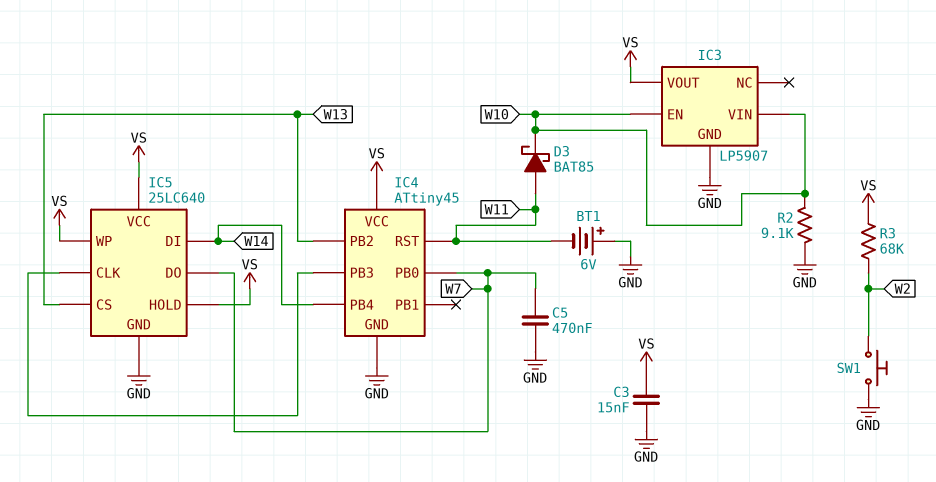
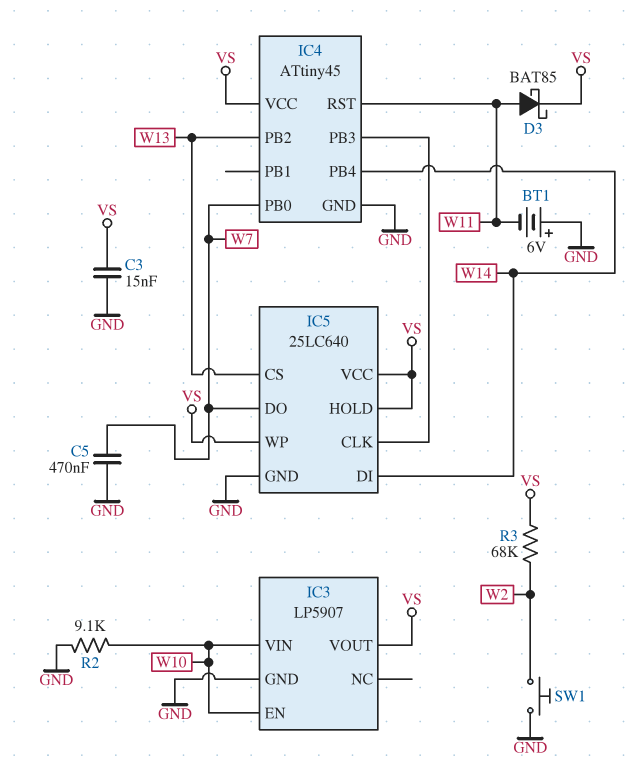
D3: schottky BAT85 (A W11, K W10) -> schottky BAT85 (A W11, K VS)

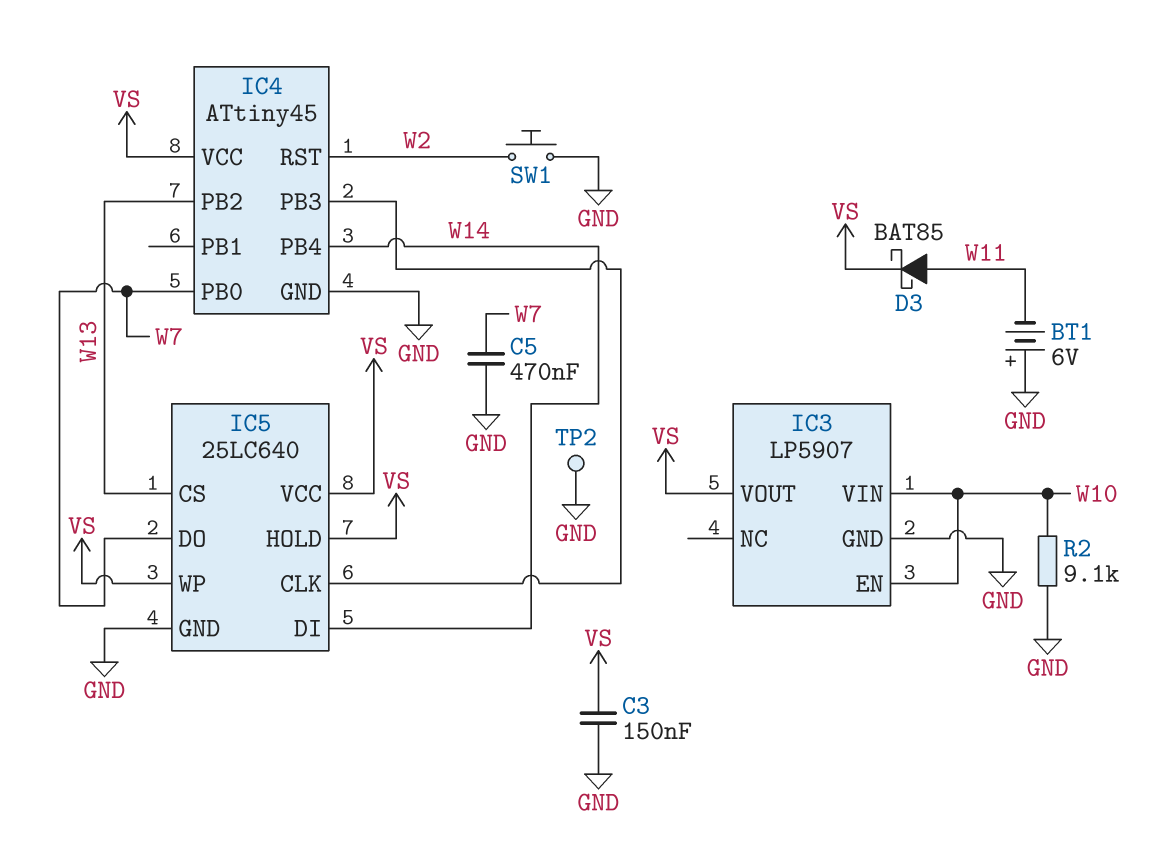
C3: 15nF (GND, VS) -> 150nF (GND, VS)
IC4 pin RST: W11 -> W2
R3: 68k (VS, W2) -> none
TP2: none -> test point (GND)

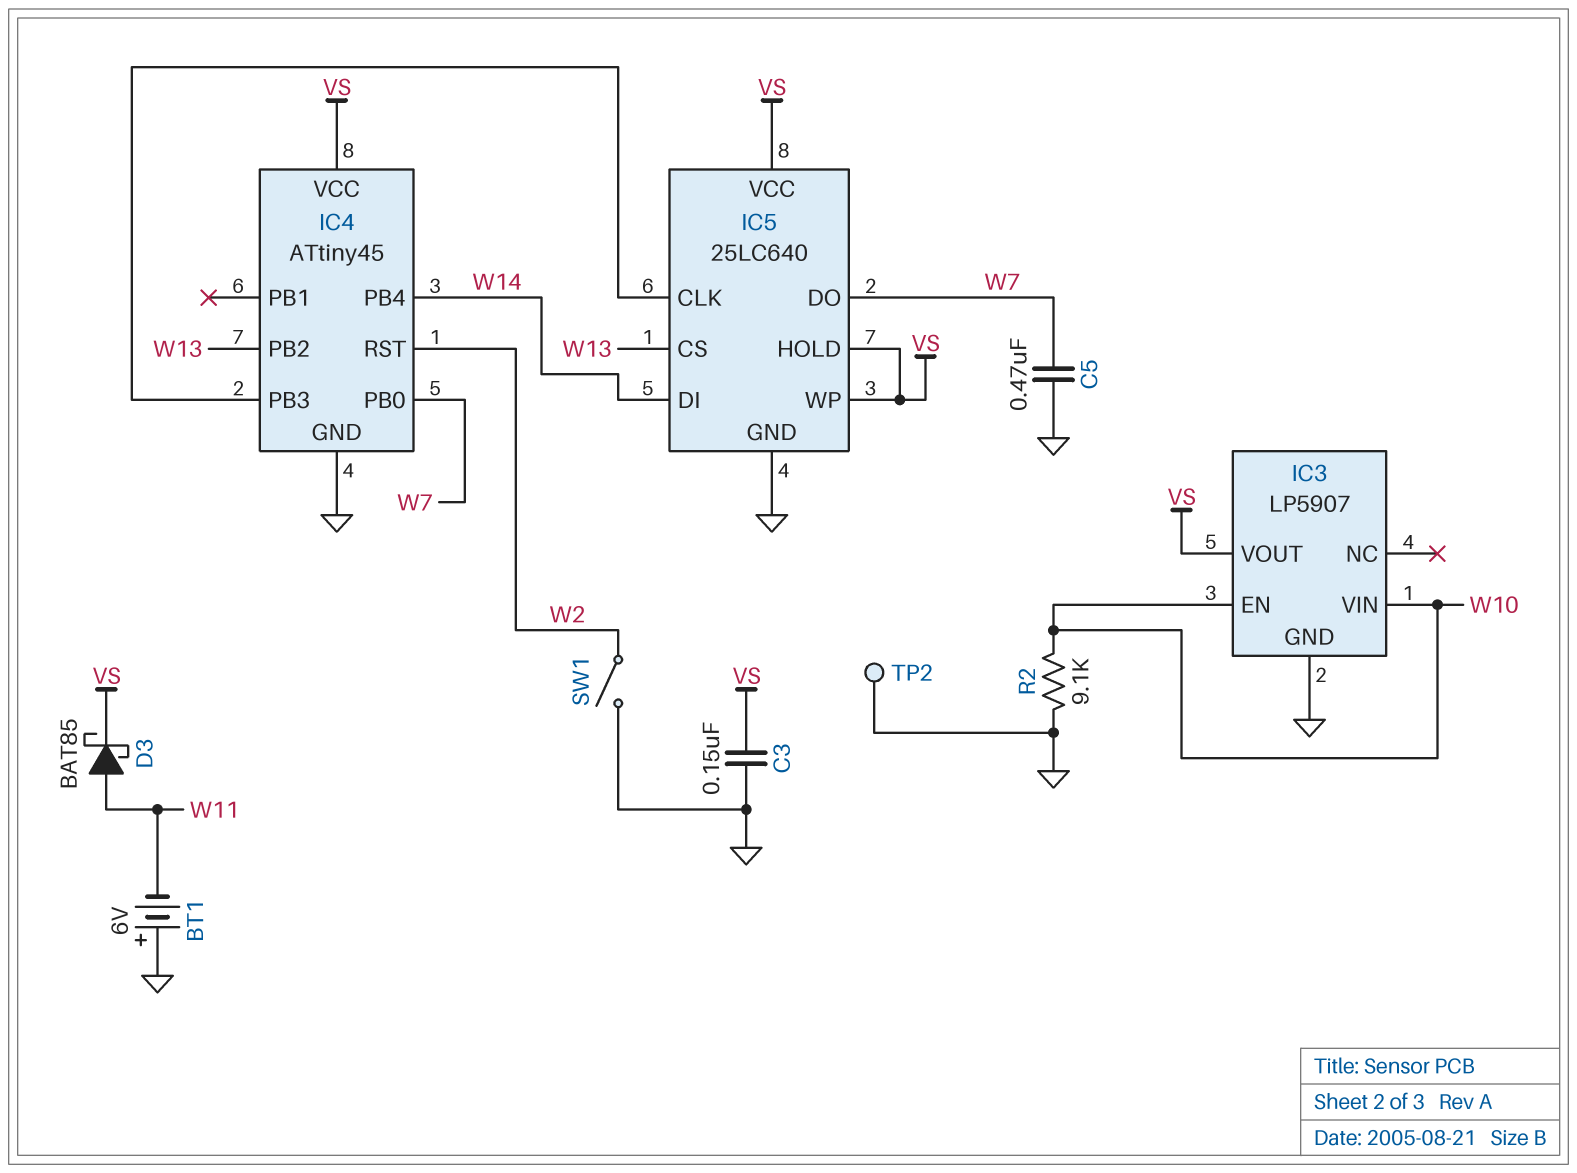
SW1: button (GND, W2) -> switch (GND, W2)

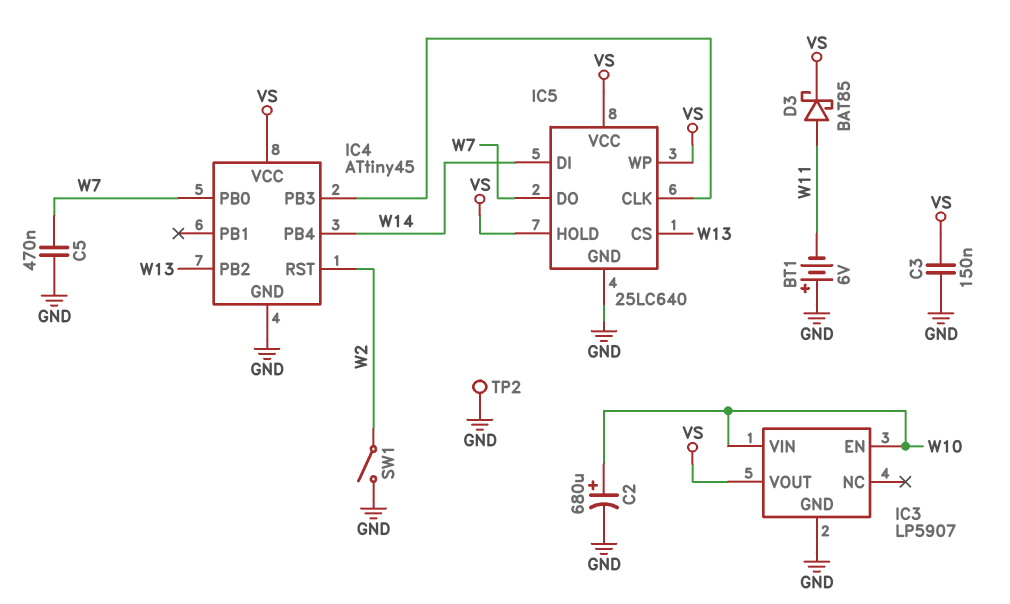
C2: none -> 680uF (plus W10, minus GND)
R2: 9.1k (GND, W10) -> none

